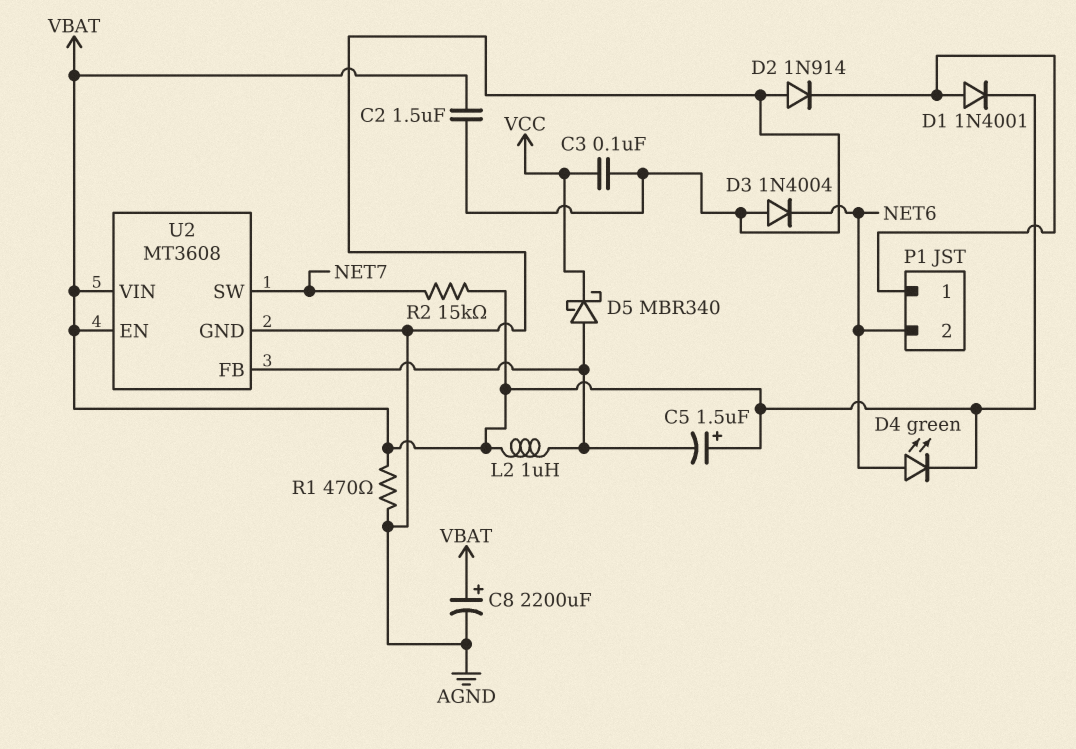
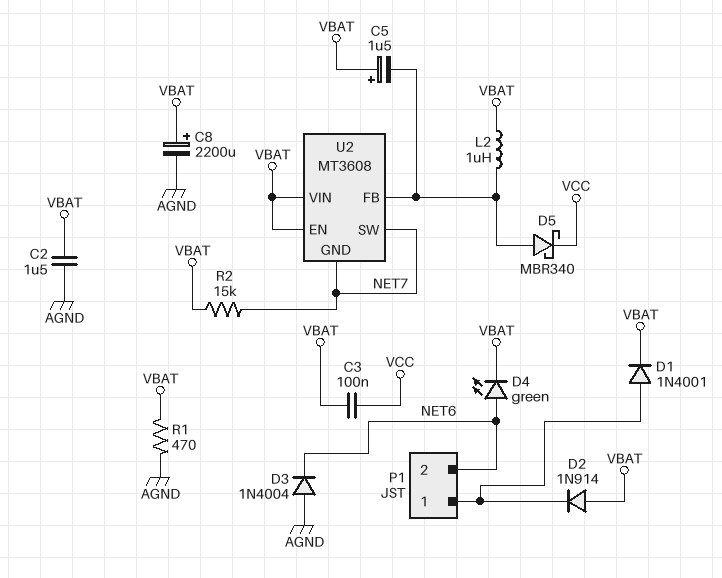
C3: 100nF (AGND, VCC) -> 100nF (VBAT, VCC)
D2: diode 1N914 (A AGND, K P1/1) -> diode 1N914 (A VBAT, K P1/1)
U2 pin GND: AGND -> NET7

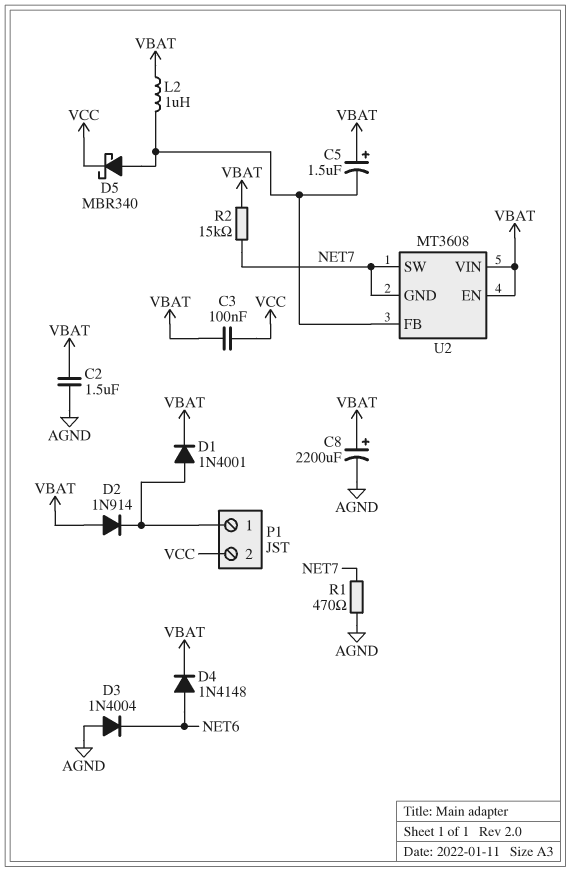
D4: LED green (A NET6, K VBAT) -> diode 1N4148 (A NET6, K VBAT)
P1 pin 2: NET6 -> VCC
R1: 470 (AGND, VBAT) -> 470 (AGND, NET7)

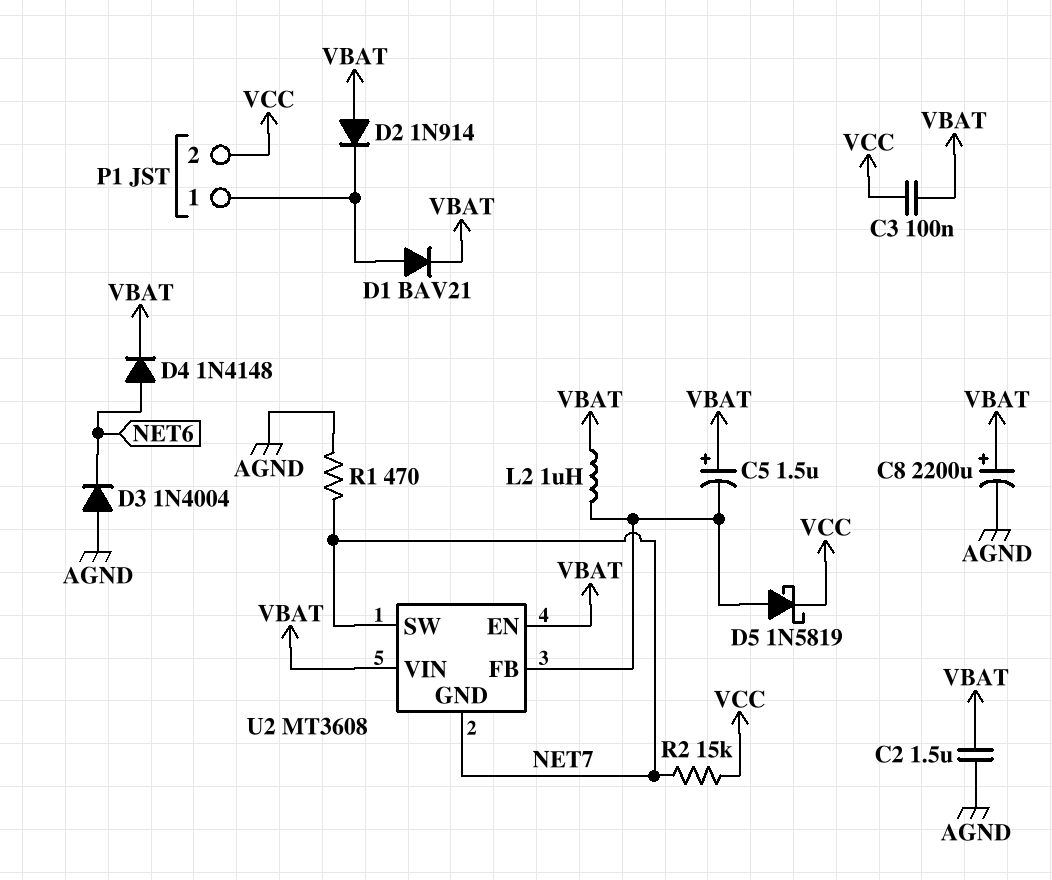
D1: diode 1N4001 (A P1/1, K VBAT) -> diode BAV21 (A P1/1, K VBAT)
D5: schottky MBR340 (A U2/FB, K VCC) -> schottky 1N5819 (A U2/FB, K VCC)
R2: 15k (NET7, VBAT) -> 15k (NET7, VCC)

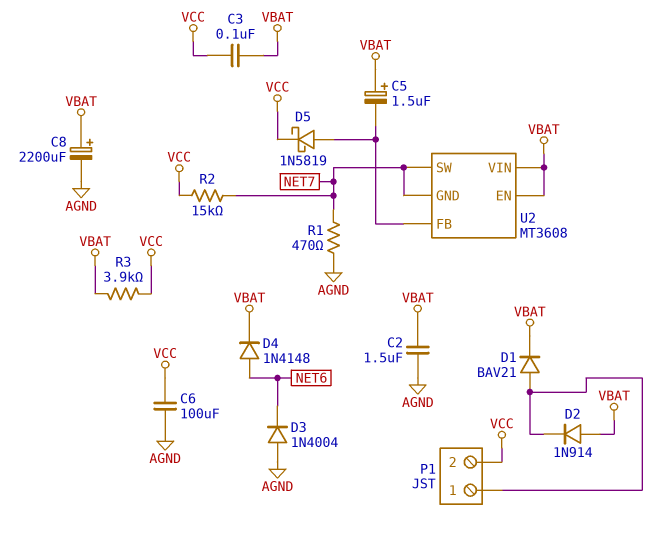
C6: none -> 100uF (AGND, VCC)
L2: 1uH (U2/FB, VBAT) -> none
R3: none -> 3.9k (VBAT, VCC)

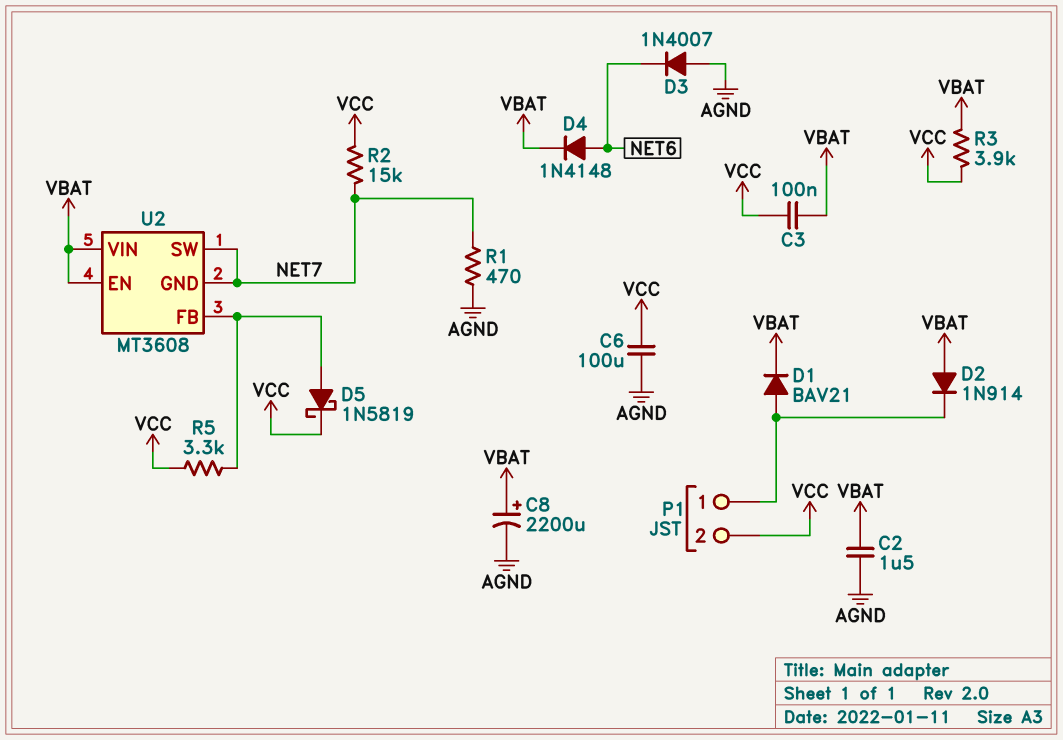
C5: 1.5uF (plus VBAT, minus U2/FB) -> none
D3: diode 1N4004 (A AGND, K NET6) -> diode 1N4007 (A AGND, K NET6)
R5: none -> 3.3k (U2/FB, VCC)

